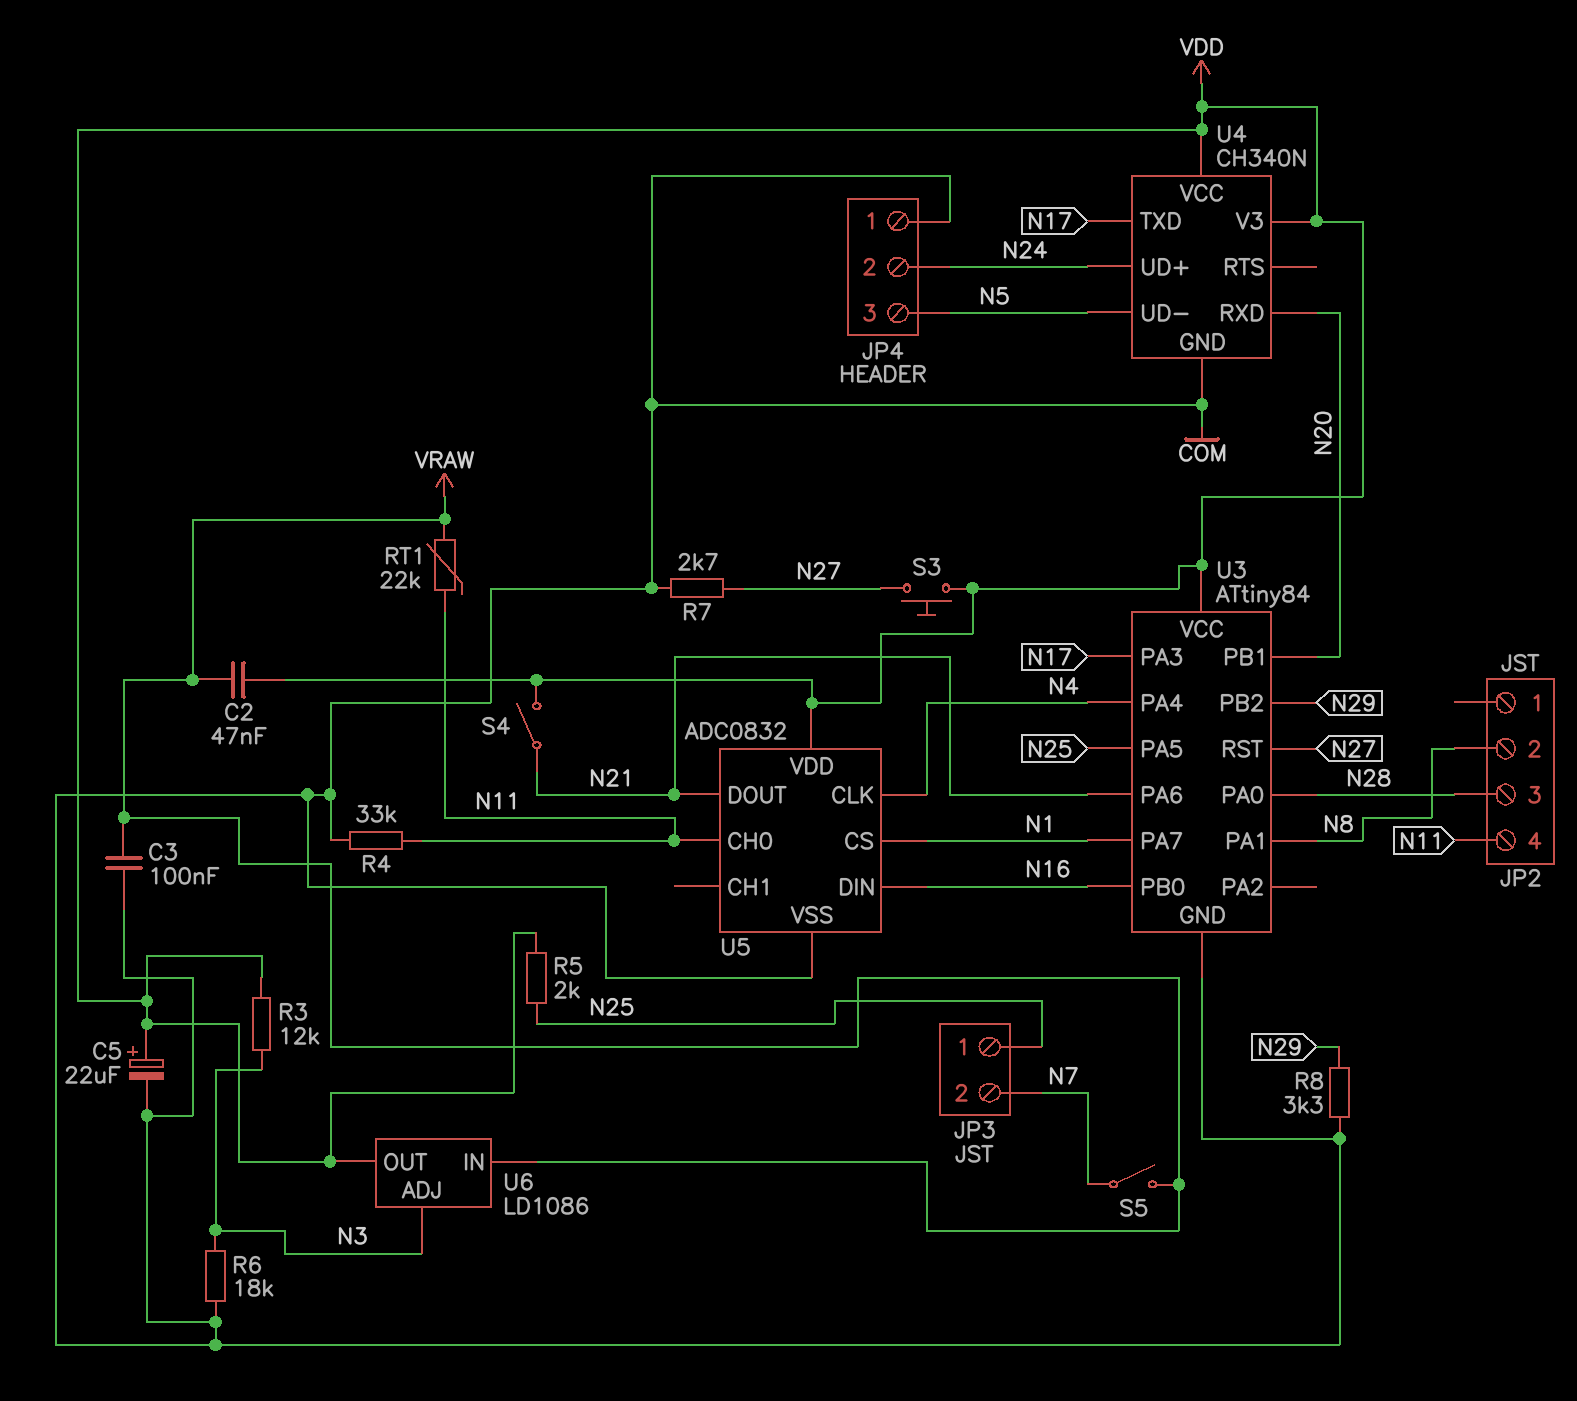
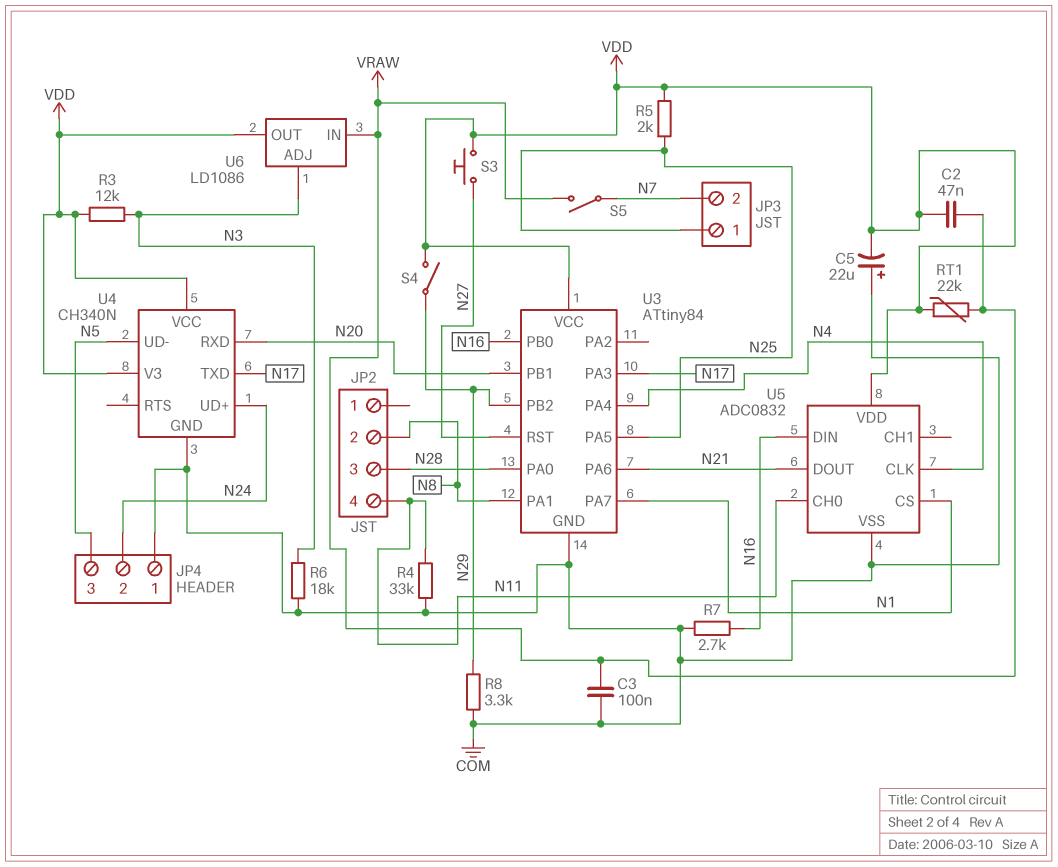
C5: 22uF (plus VDD, minus COM) -> 22uF (plus COM, minus VDD)
R7: 2.7k (COM, N27) -> 2.7k (COM, N16)
RT1: 22k (N11, VRAW) -> 22k (VDD, VRAW)
S4: switch (N21, VDD) -> switch (N29, VDD)

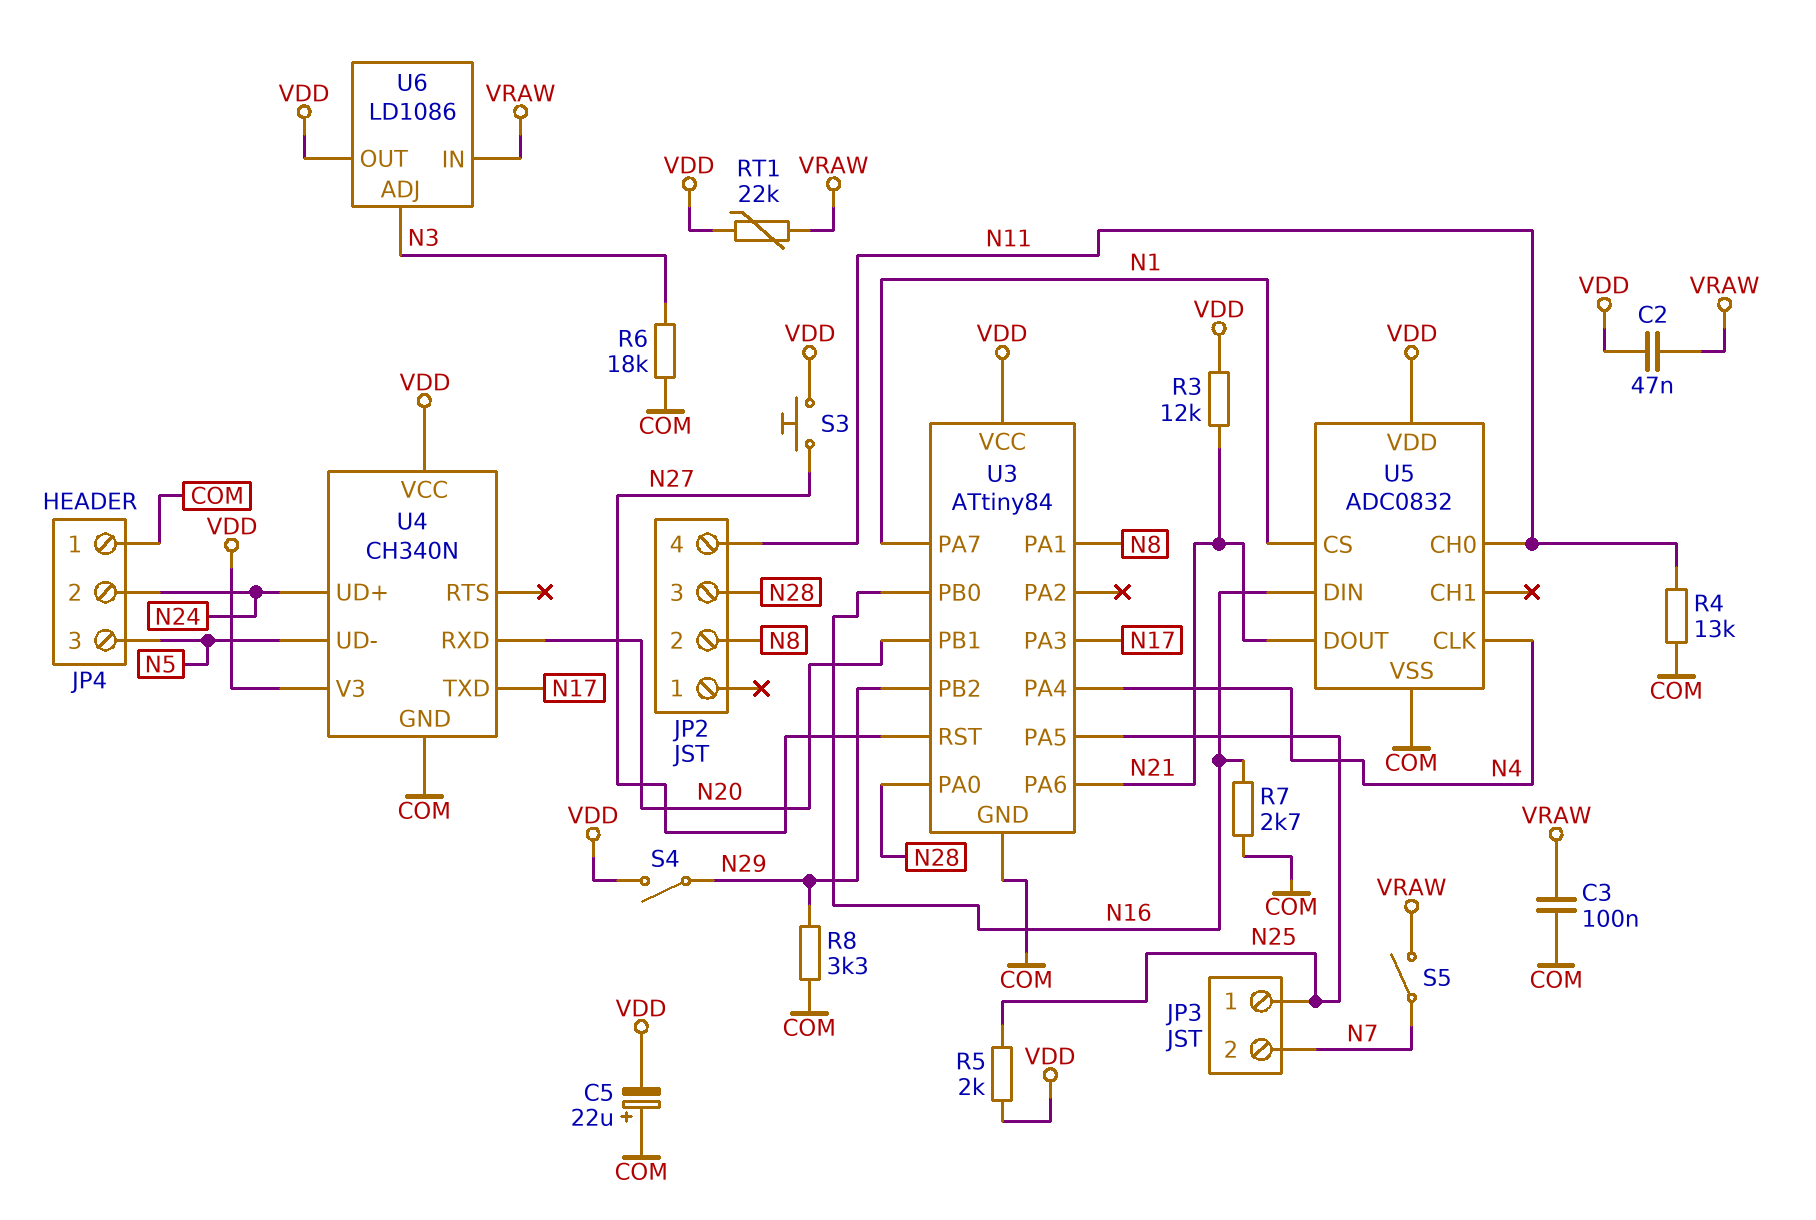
R3: 12k (N3, VDD) -> 12k (N21, VDD)
R4: 33k (COM, N11) -> 13k (COM, N11)

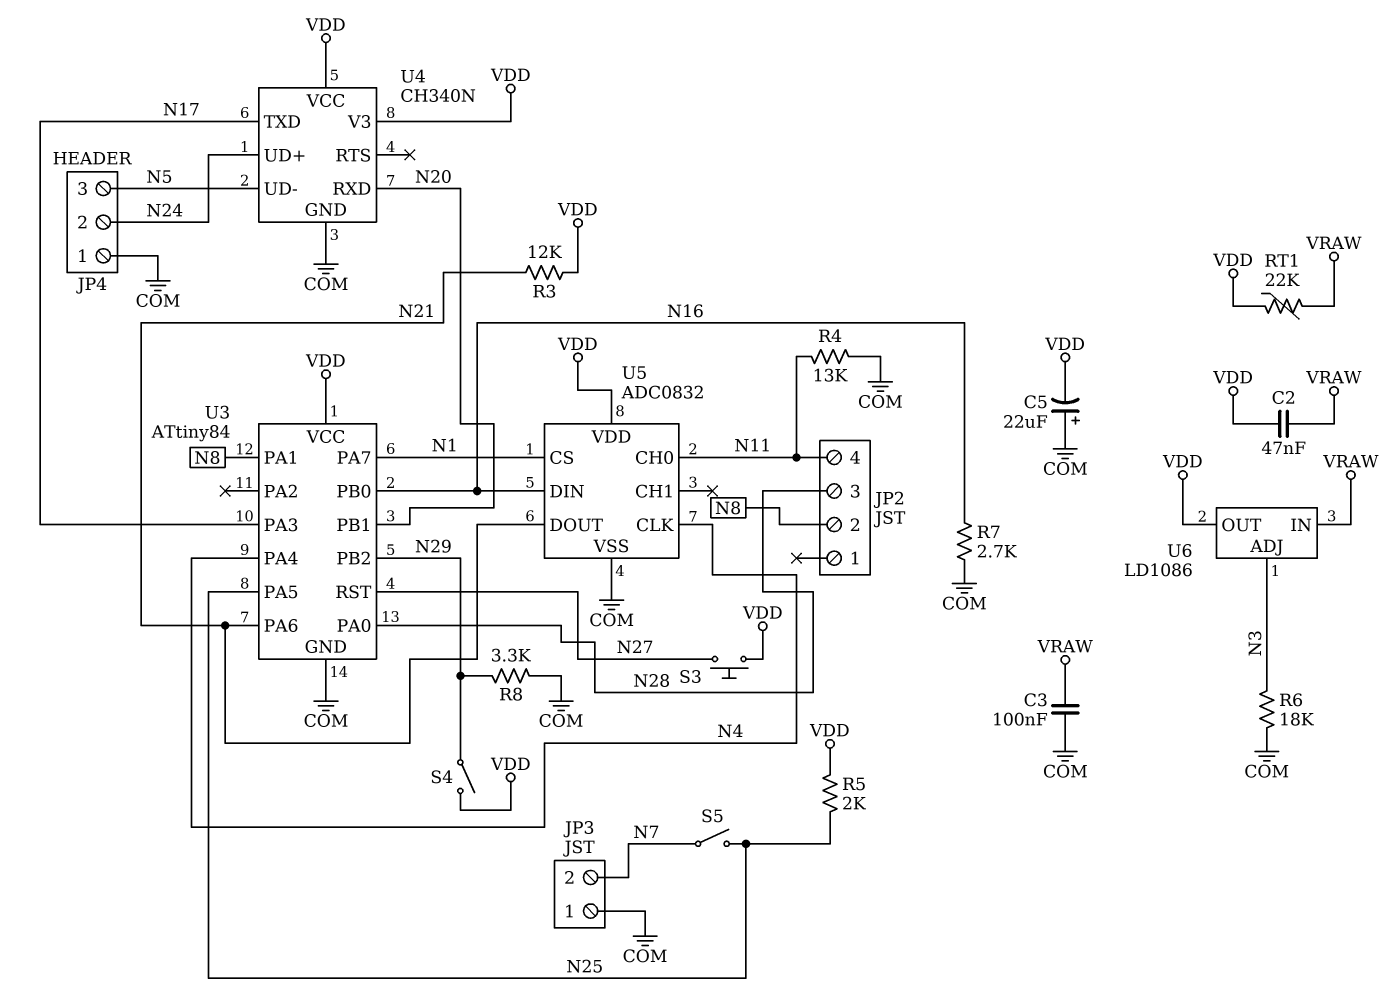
JP3 pin 1: N25 -> COM
S5: switch (N7, VRAW) -> switch (N7, N25)

